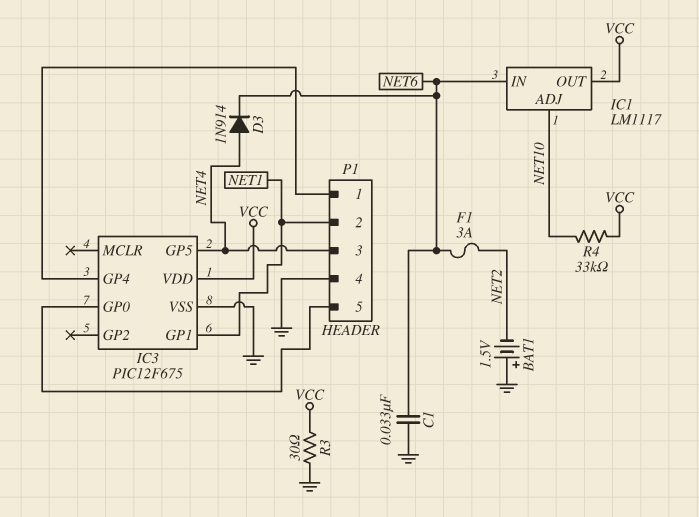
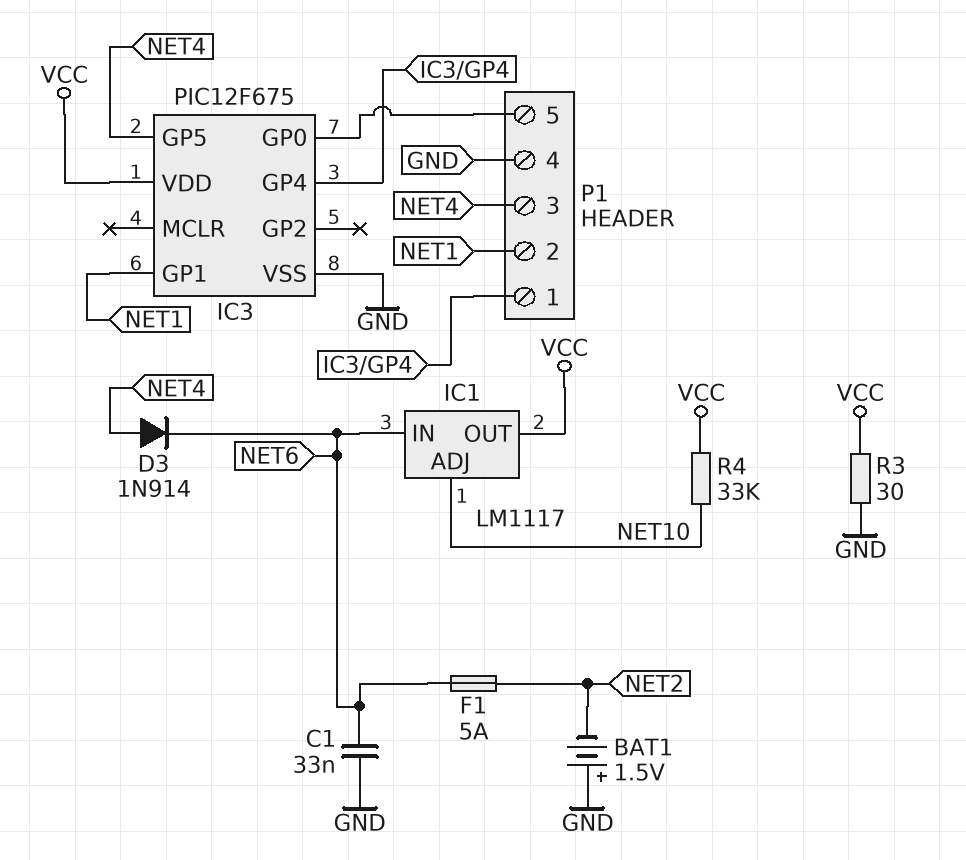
F1: 3A (NET2, NET6) -> 5A (NET2, NET6)

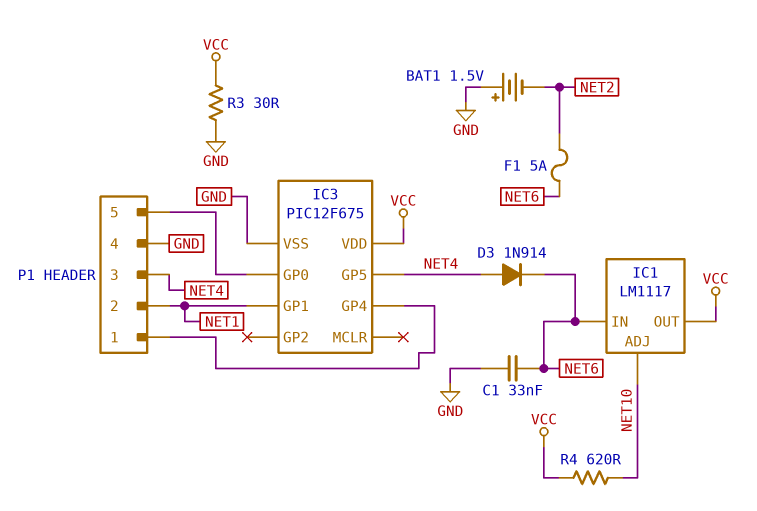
R4: 33k (NET10, VCC) -> 620 (NET10, VCC)

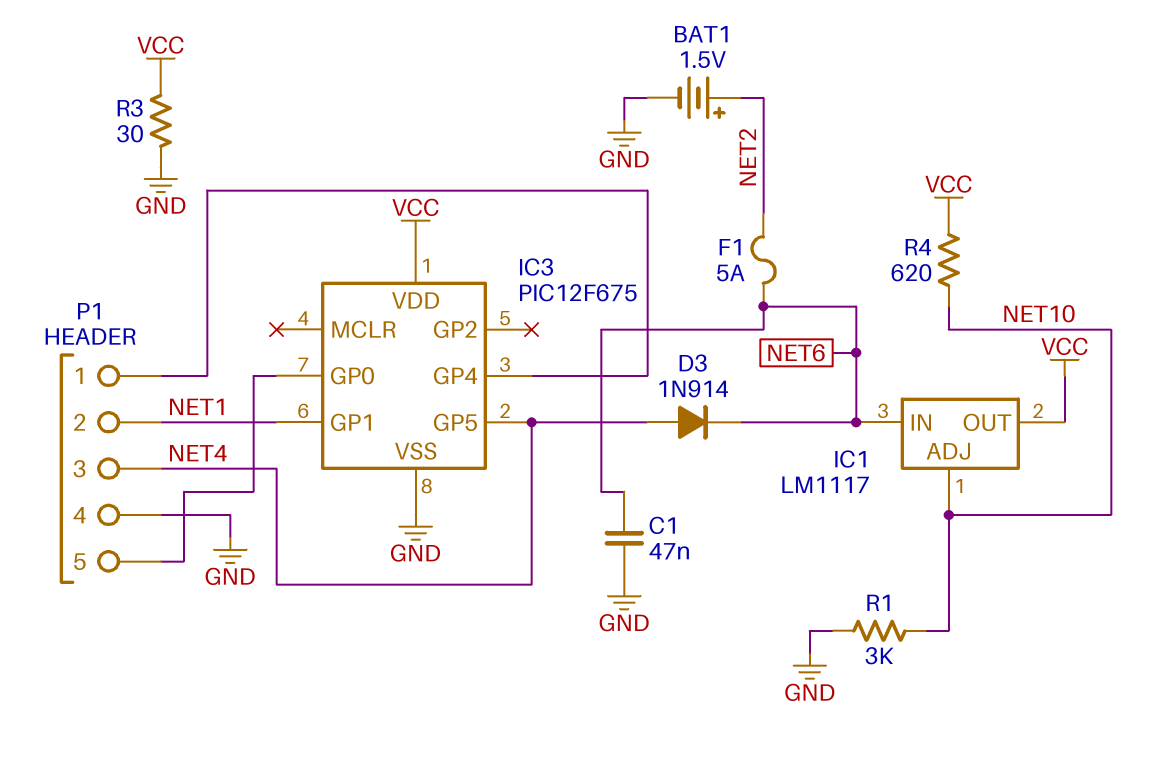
BAT1: 1.5V (plus GND, minus NET2) -> 1.5V (plus NET2, minus GND)
C1: 33nF (GND, NET6) -> 47nF (GND, NET6)
R1: none -> 3k (GND, NET10)

